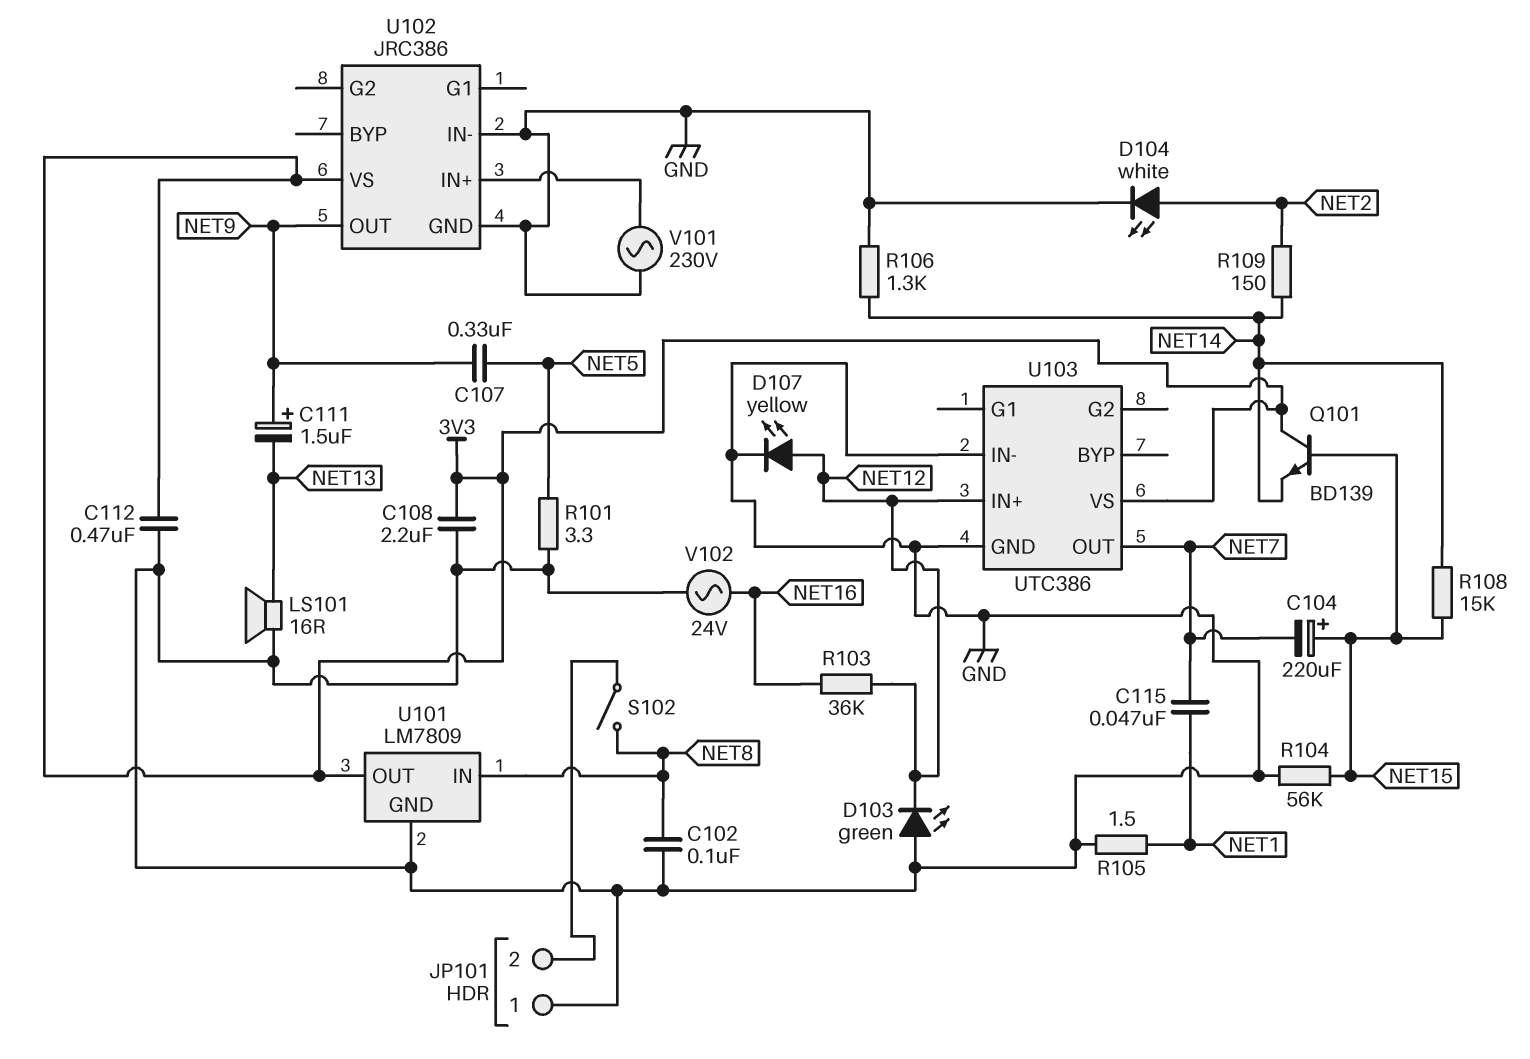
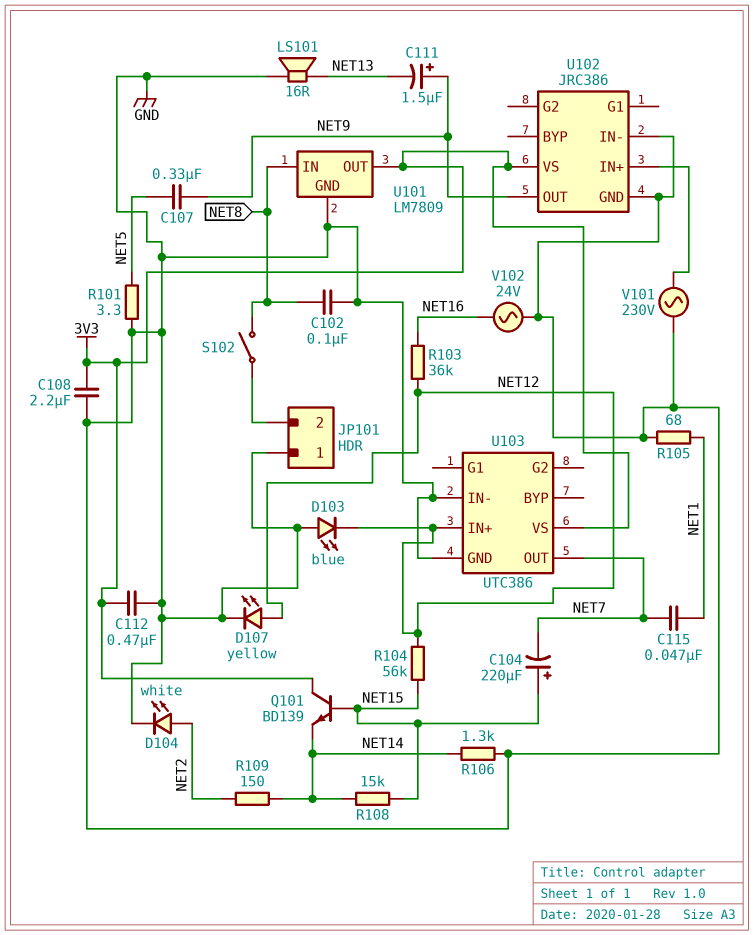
D103: LED green (A GND, K NET12) -> LED blue (A GND, K NET12)
R104: 56k (GND, NET15) -> 56k (NET12, NET15)
R105: 1.5 (GND, NET1) -> 68 (GND, NET1)

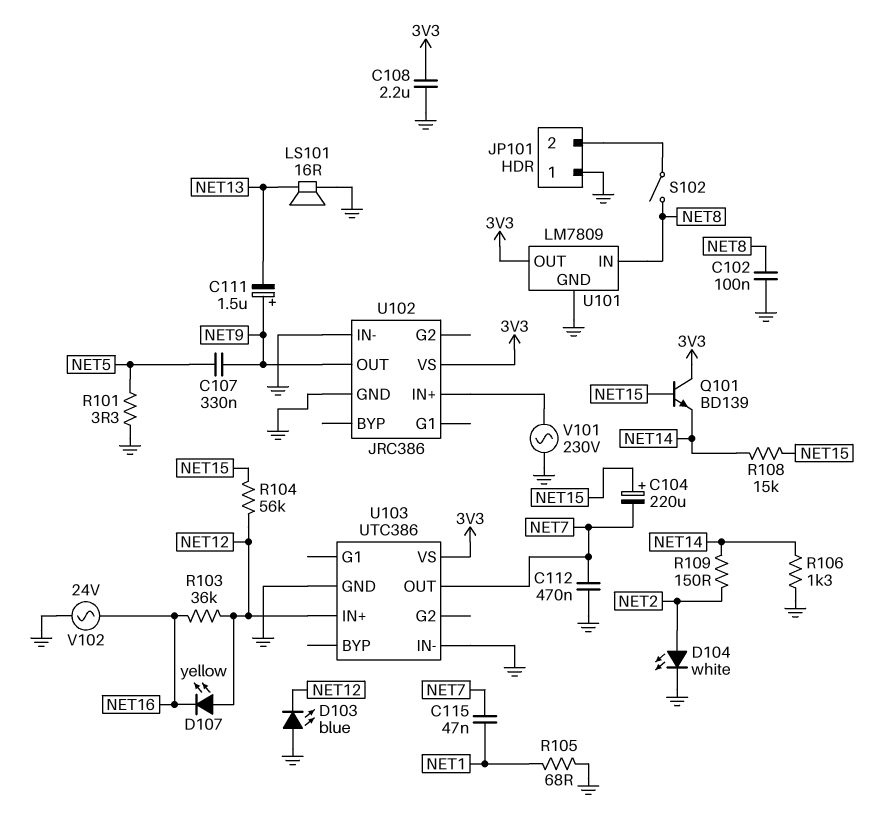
C112: 470nF (3V3, GND) -> 470nF (GND, NET7)
D107: LED yellow (A NET12, K GND) -> LED yellow (A NET12, K NET16)

